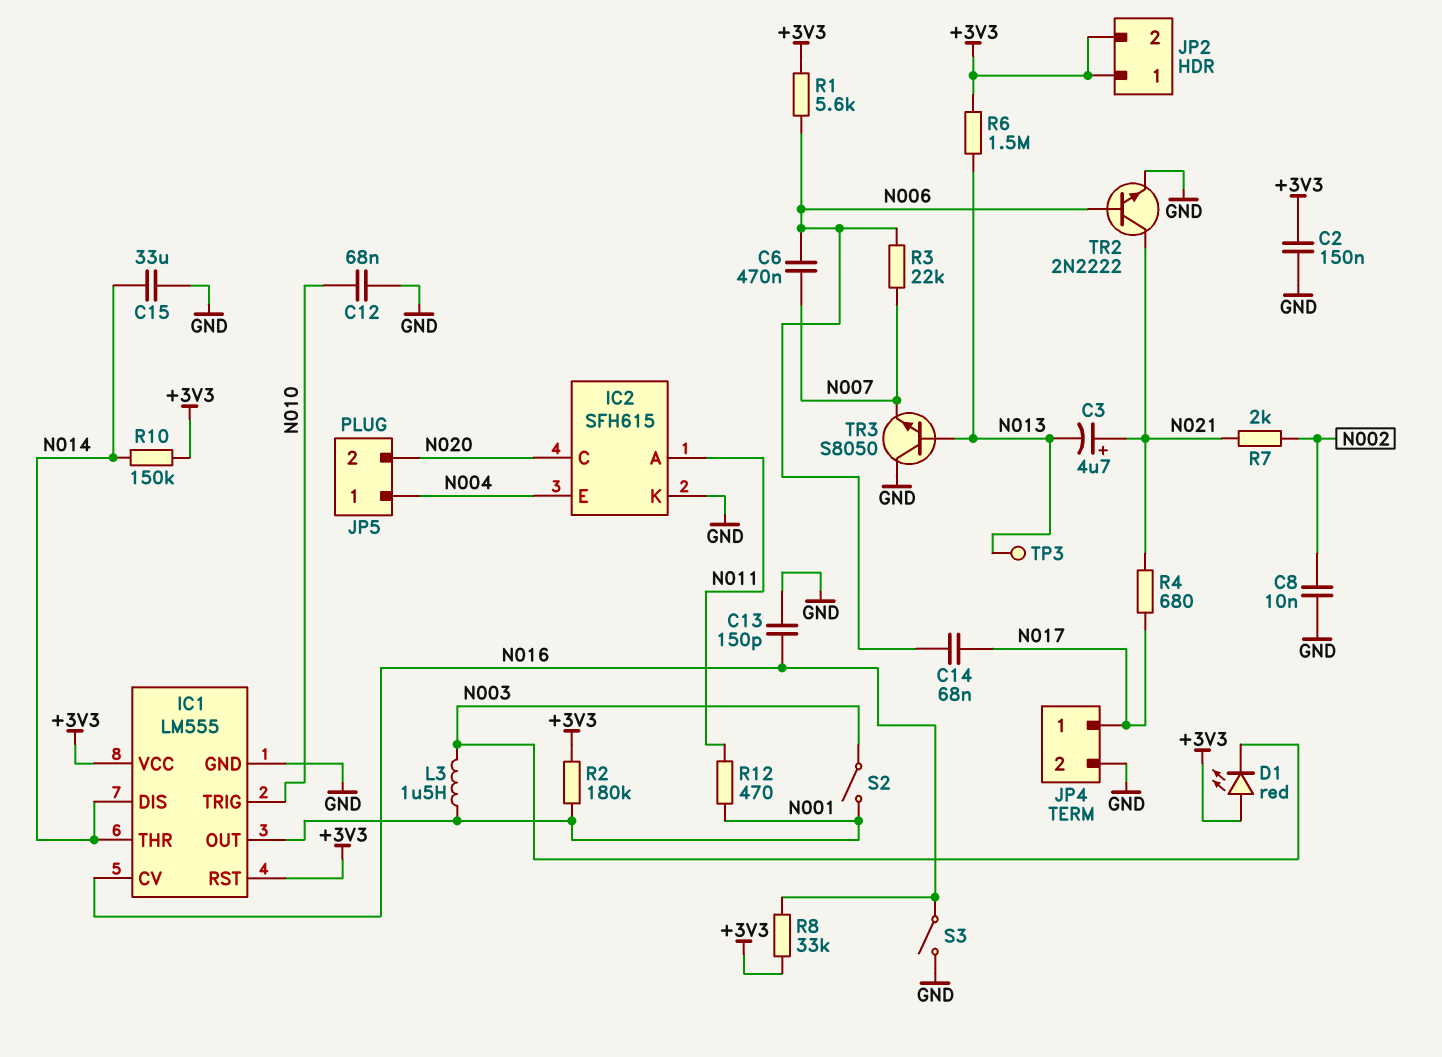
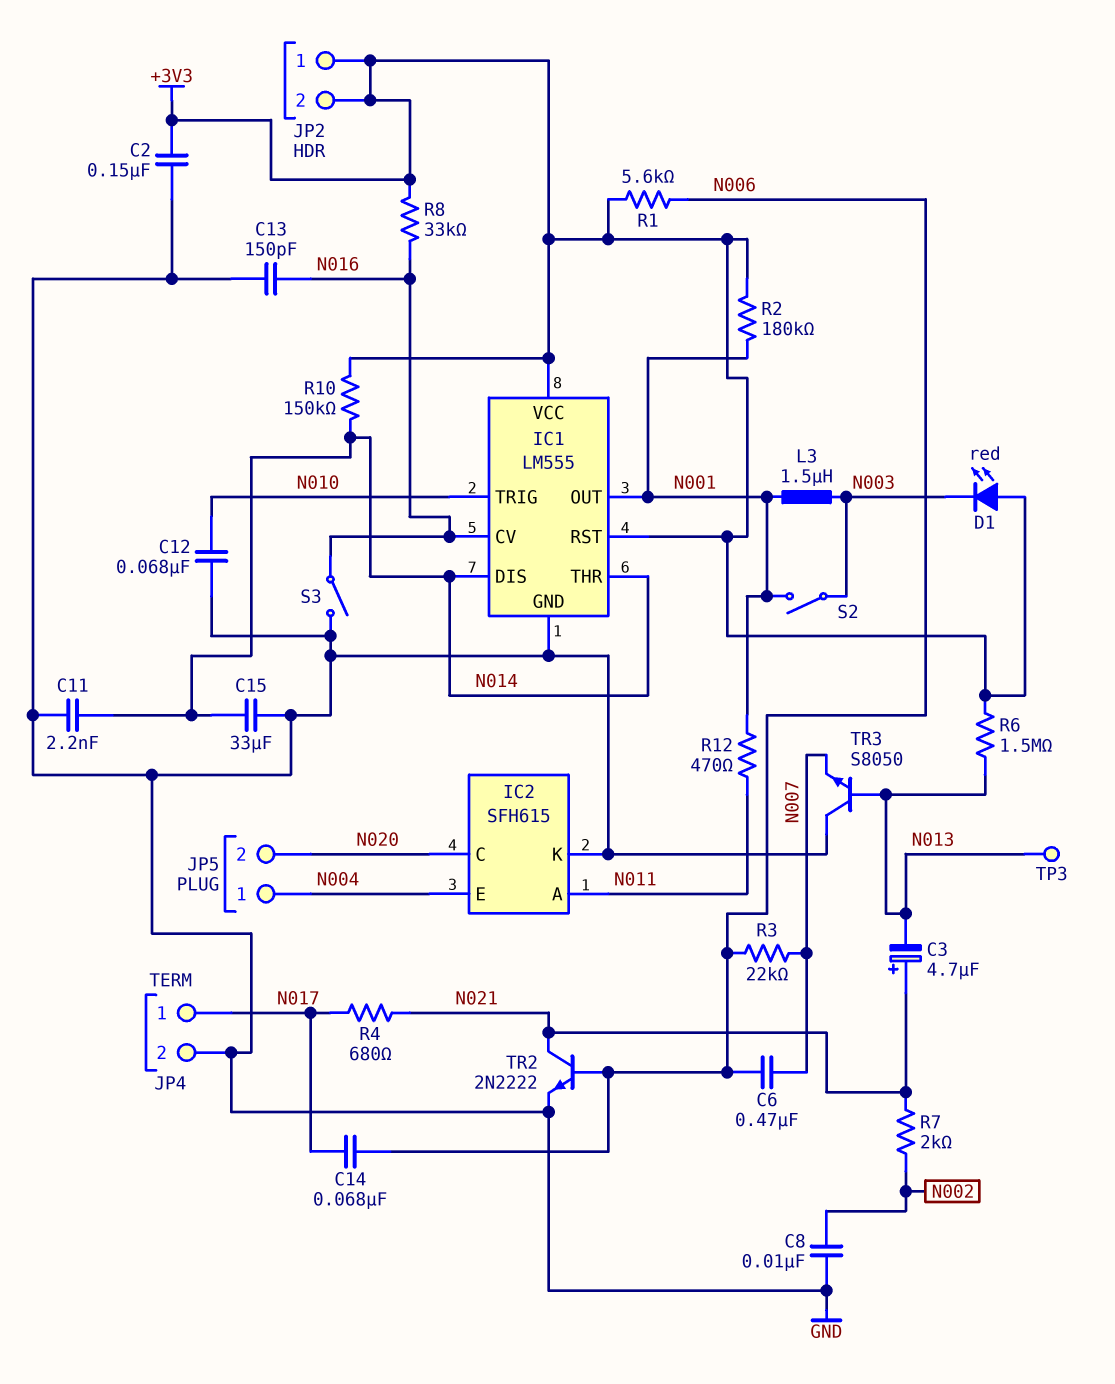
C11: none -> 2.2nF (GND, N014)

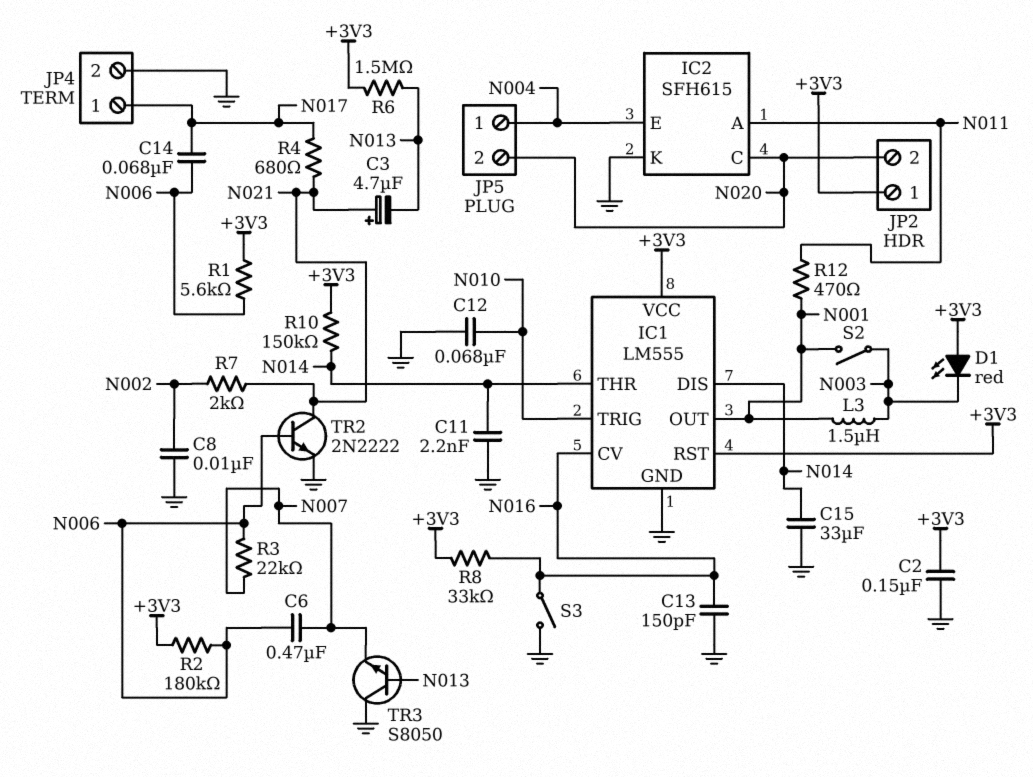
JP2 pin 2: +3V3 -> N020
R2: 180k (+3V3, N001) -> 180k (+3V3, N006)
TP3: test point (N013) -> none

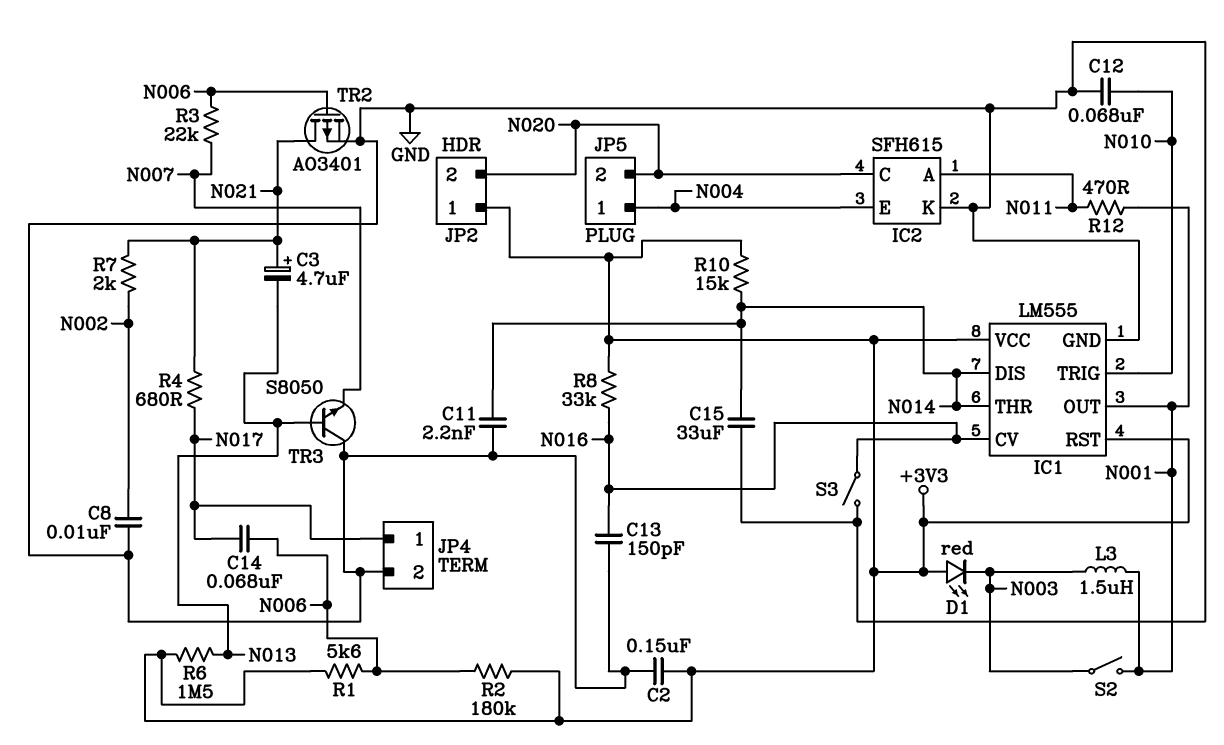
C6: 470nF (N006, N007) -> none
R10: 150k (+3V3, N014) -> 15k (+3V3, N014)
TR2: NPN 2N2222 (B N006, C N021, E GND) -> PMOS AO3401 (G N006, D N021, S GND)

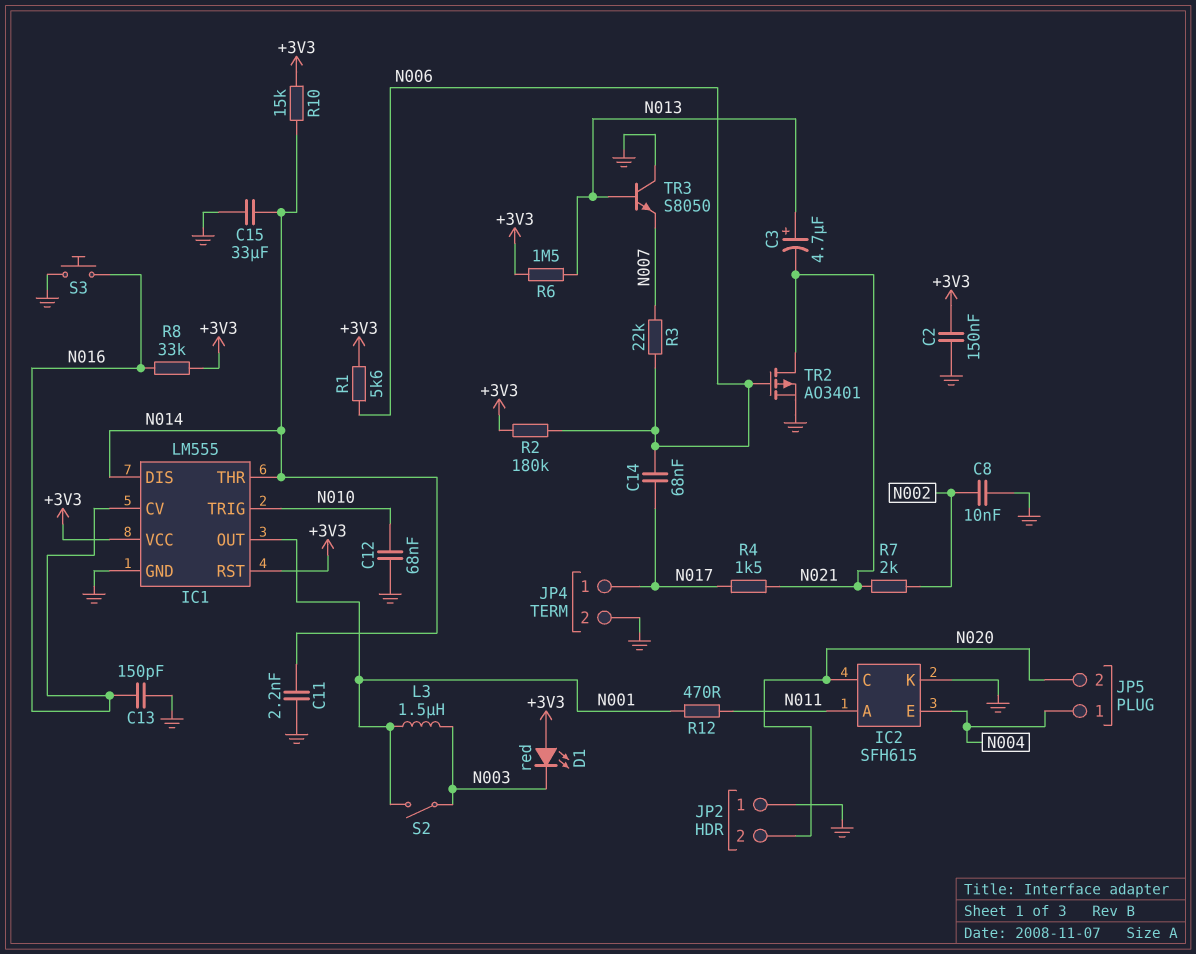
C3: 4.7uF (plus N021, minus N013) -> 4.7uF (plus N013, minus N021)
JP2 pin 1: +3V3 -> GND
R4: 680 (N017, N021) -> 1.5k (N017, N021)
S3: switch (GND, N016) -> button (GND, N016)

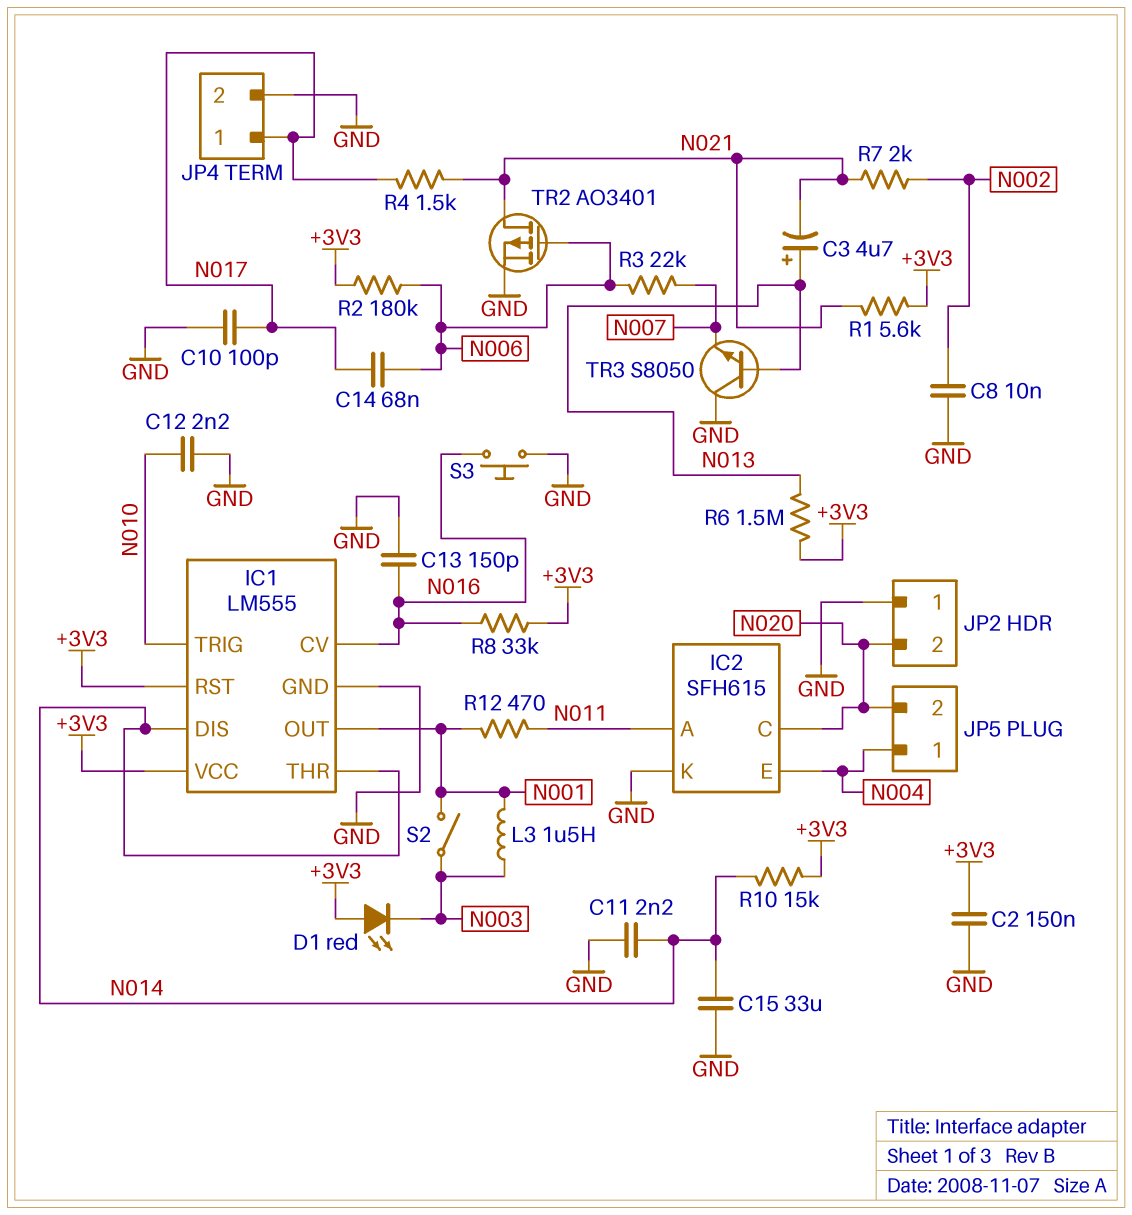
C10: none -> 100pF (GND, N017)
C12: 68nF (GND, N010) -> 2.2nF (GND, N010)
R1: 5.6k (+3V3, N006) -> 5.6k (+3V3, N021)

